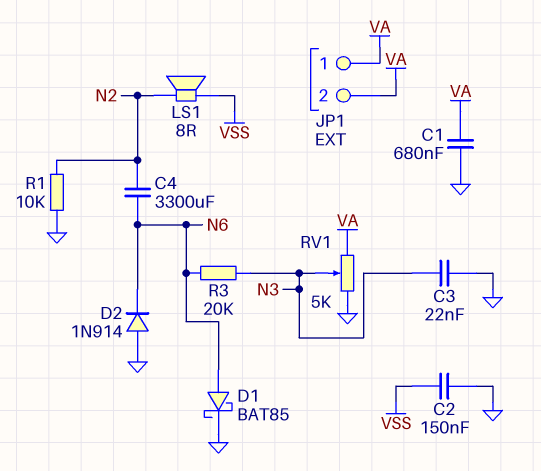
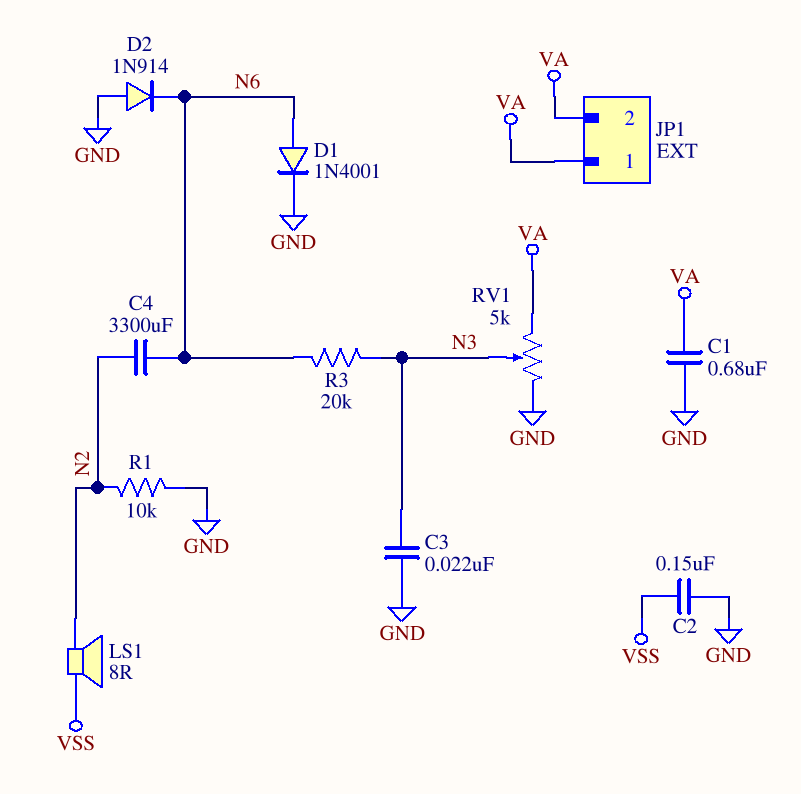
D1: schottky BAT85 (A N6, K GND) -> diode 1N4001 (A N6, K GND)

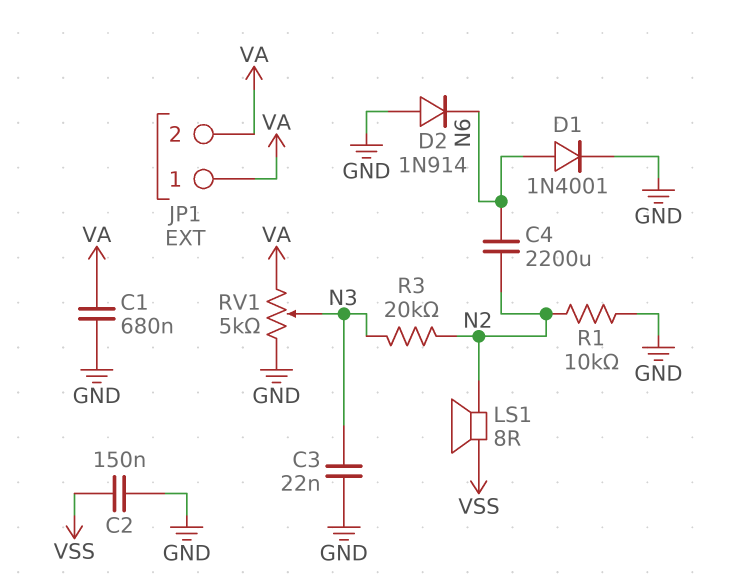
C4: 3300uF (N2, N6) -> 2200uF (N2, N6)
R3: 20k (N3, N6) -> 20k (N2, N3)

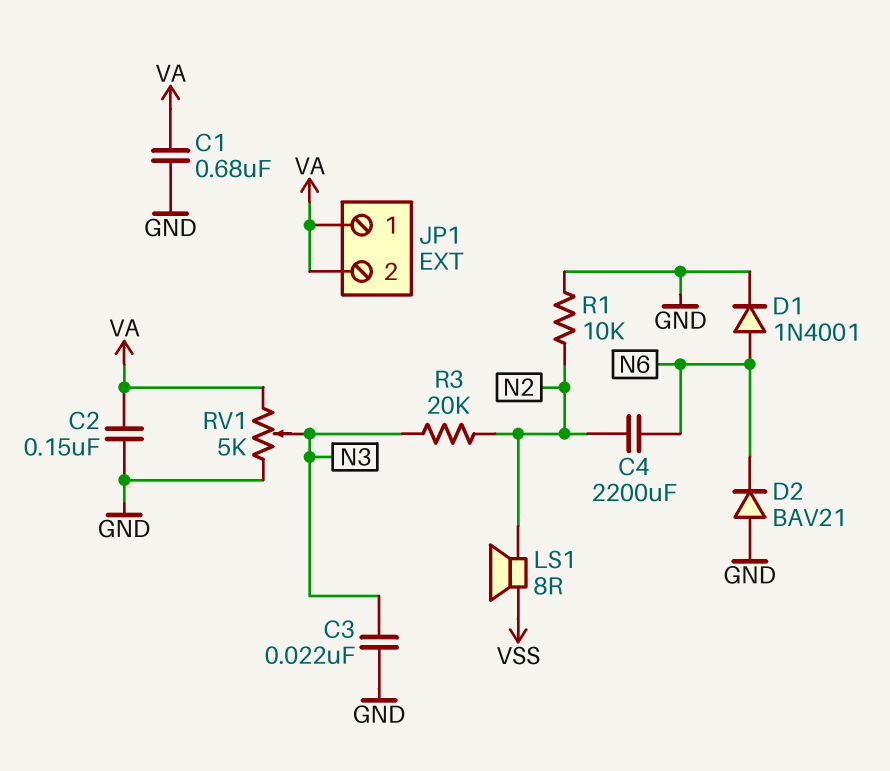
C2: 150nF (GND, VSS) -> 150nF (GND, VA)
D2: diode 1N914 (A GND, K N6) -> diode BAV21 (A GND, K N6)

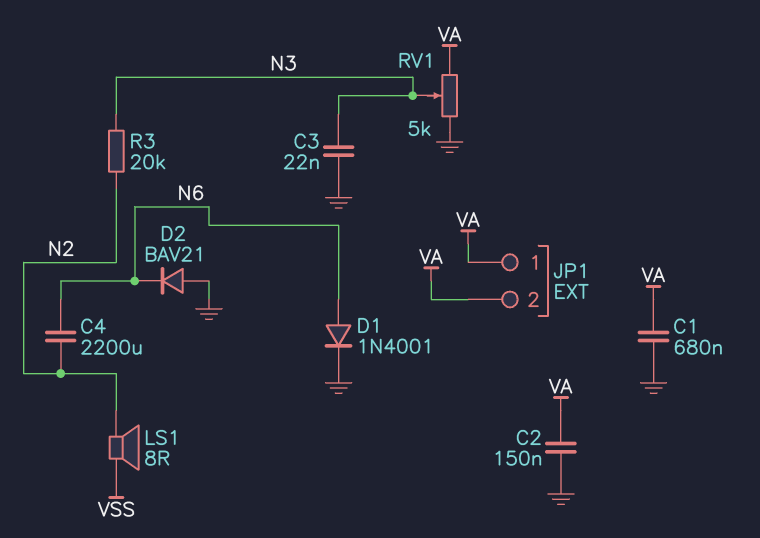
R1: 10k (GND, N2) -> none

